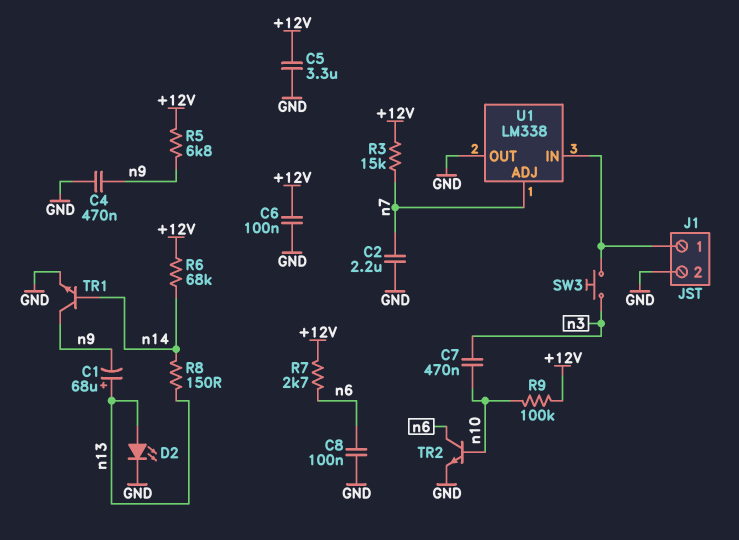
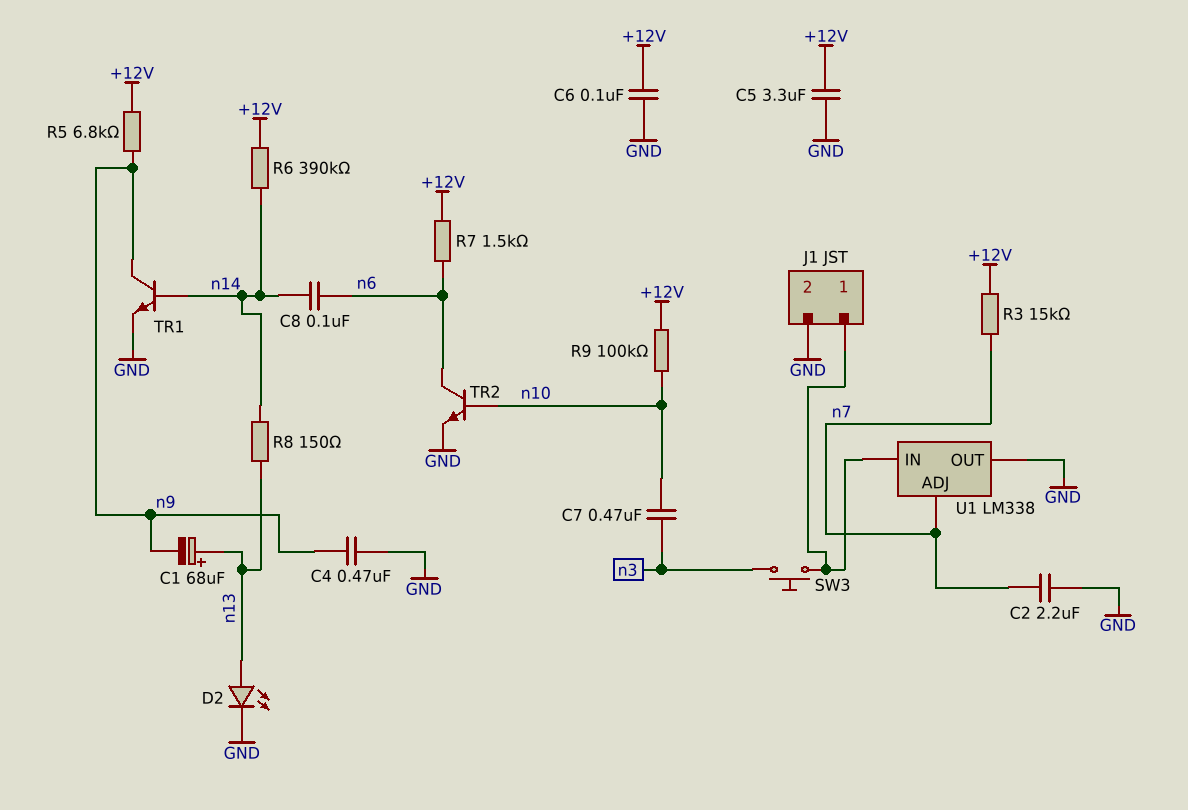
C8: 100nF (GND, n6) -> 100nF (n6, n14)
R6: 68k (+12V, n14) -> 390k (+12V, n14)
R7: 2.7k (+12V, n6) -> 1.5k (+12V, n6)

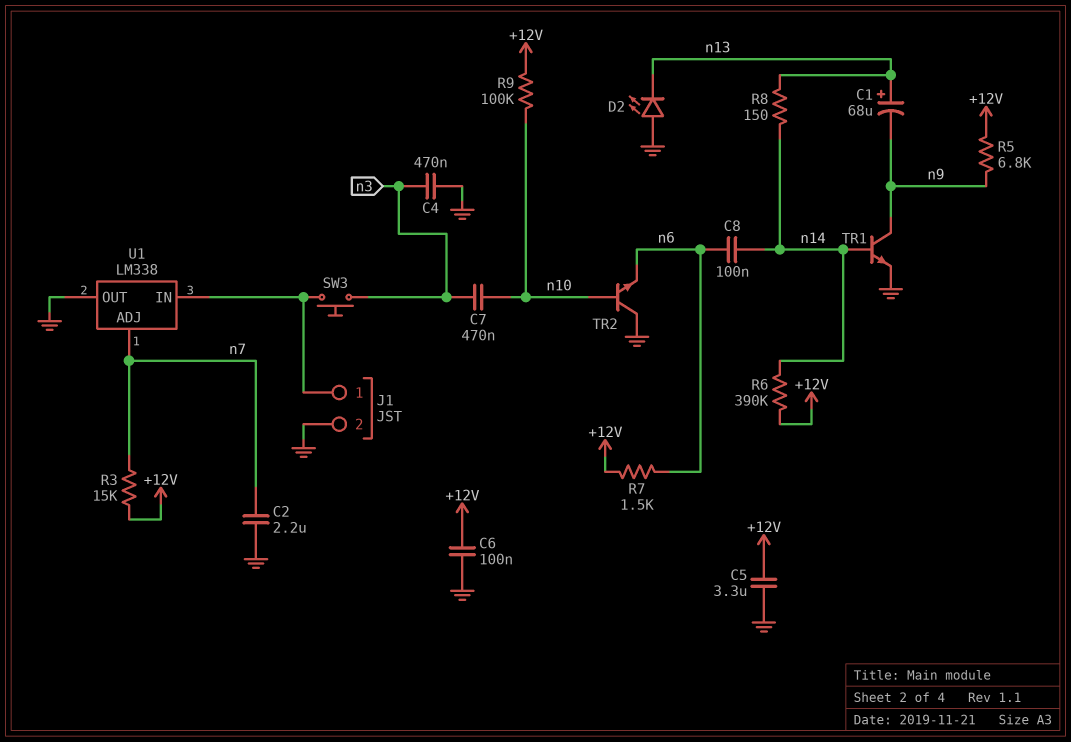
C4: 470nF (GND, n9) -> 470nF (GND, n3)
D2: LED (A n13, K GND) -> LED (A GND, K n13)
TR2: NPN (B n10, C n6, E GND) -> NPN (B n10, C GND, E n6)

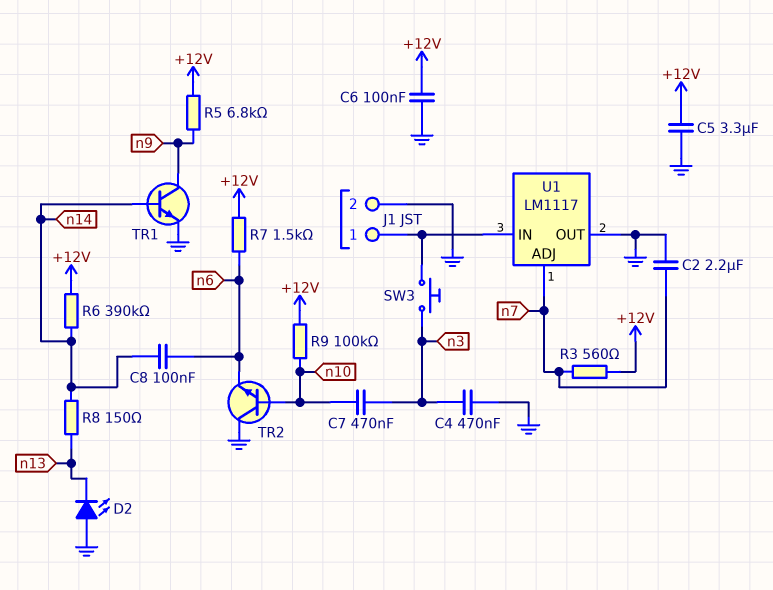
C1: 68uF (plus n13, minus n9) -> none
R3: 15k (+12V, n7) -> 560 (+12V, n7)
U1: LM338 -> LM1117

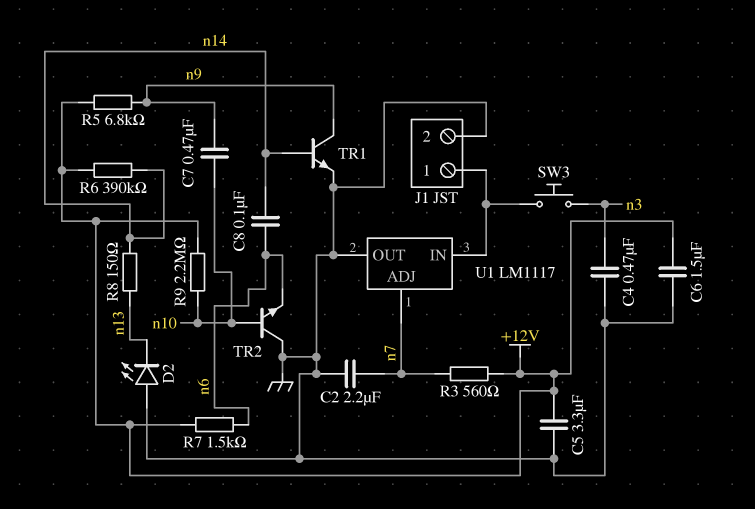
C6: 100nF (+12V, GND) -> 1.5uF (+12V, GND)
C7: 470nF (n3, n10) -> 470nF (n9, n10)
R9: 100k (+12V, n10) -> 2.2M (+12V, n10)

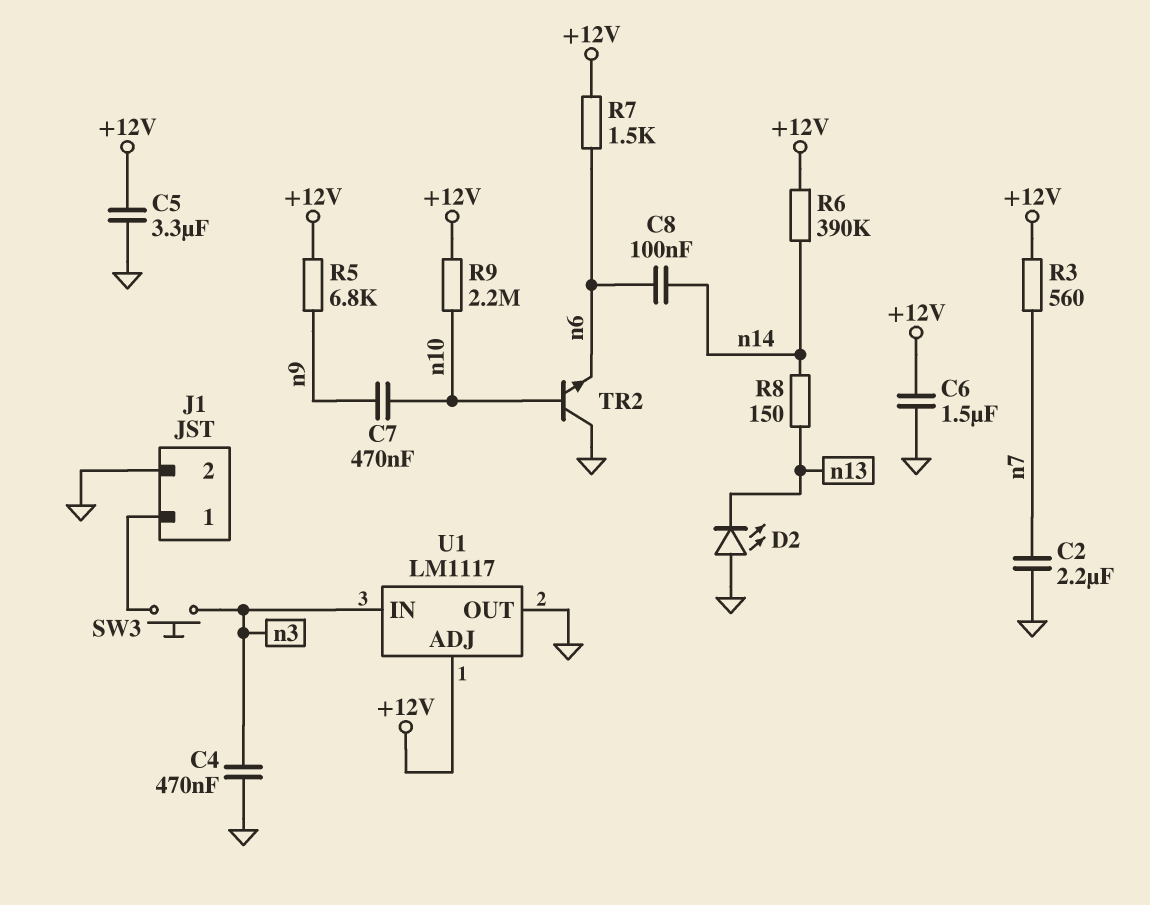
TR1: NPN (B n14, C n9, E GND) -> none
U1 pin ADJ: n7 -> +12V
U1 pin IN: J1/1 -> n3

